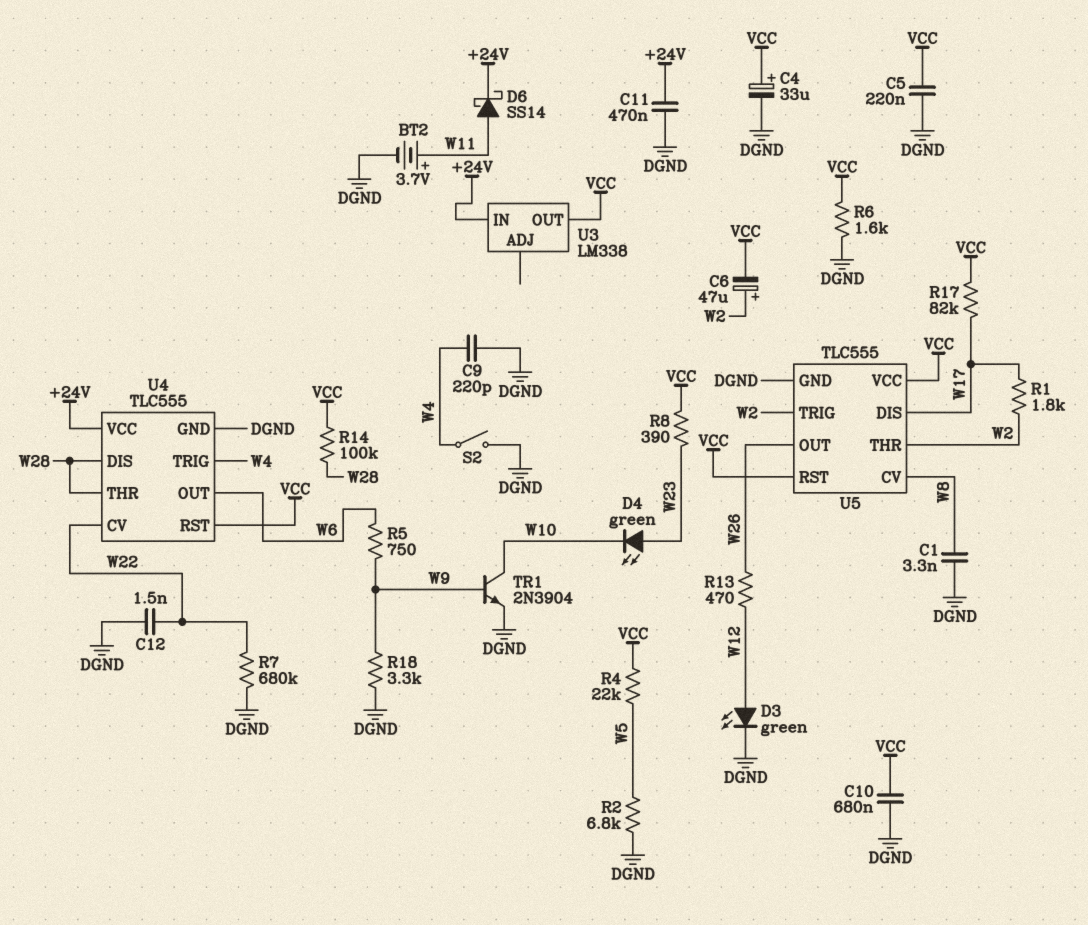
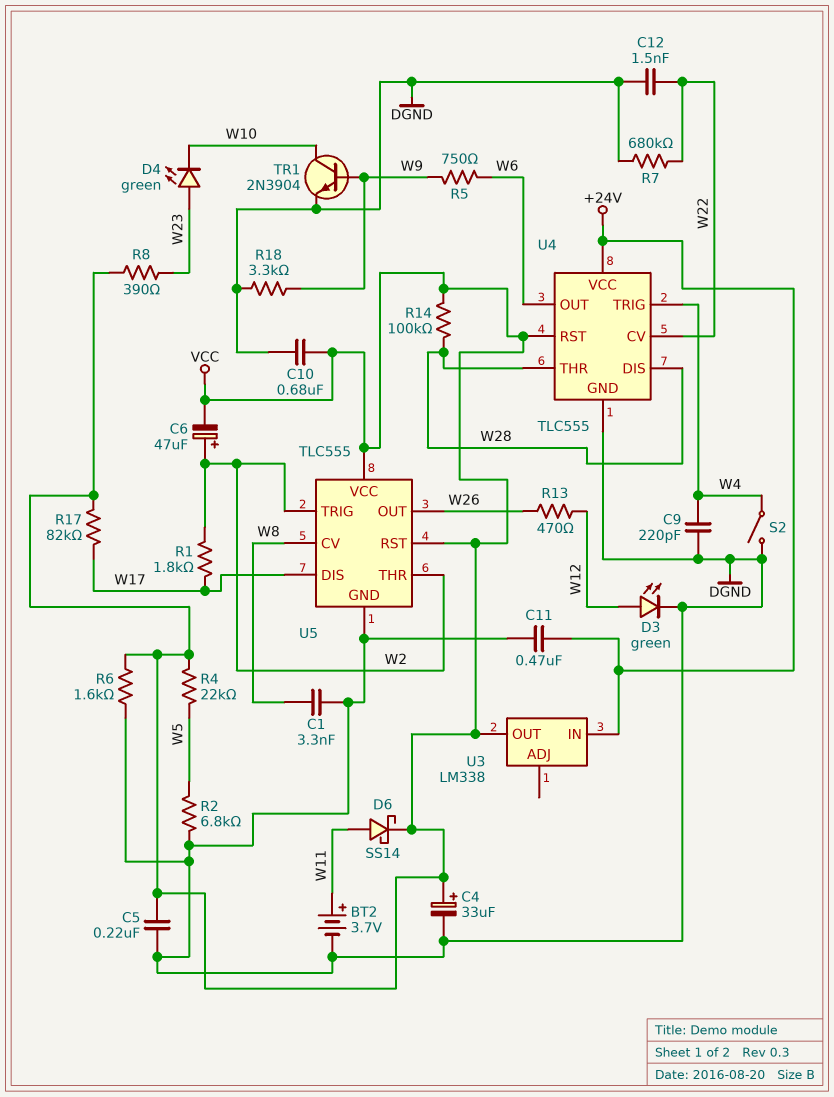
D6: schottky SS14 (A W11, K +24V) -> schottky SS14 (A W11, K VCC)

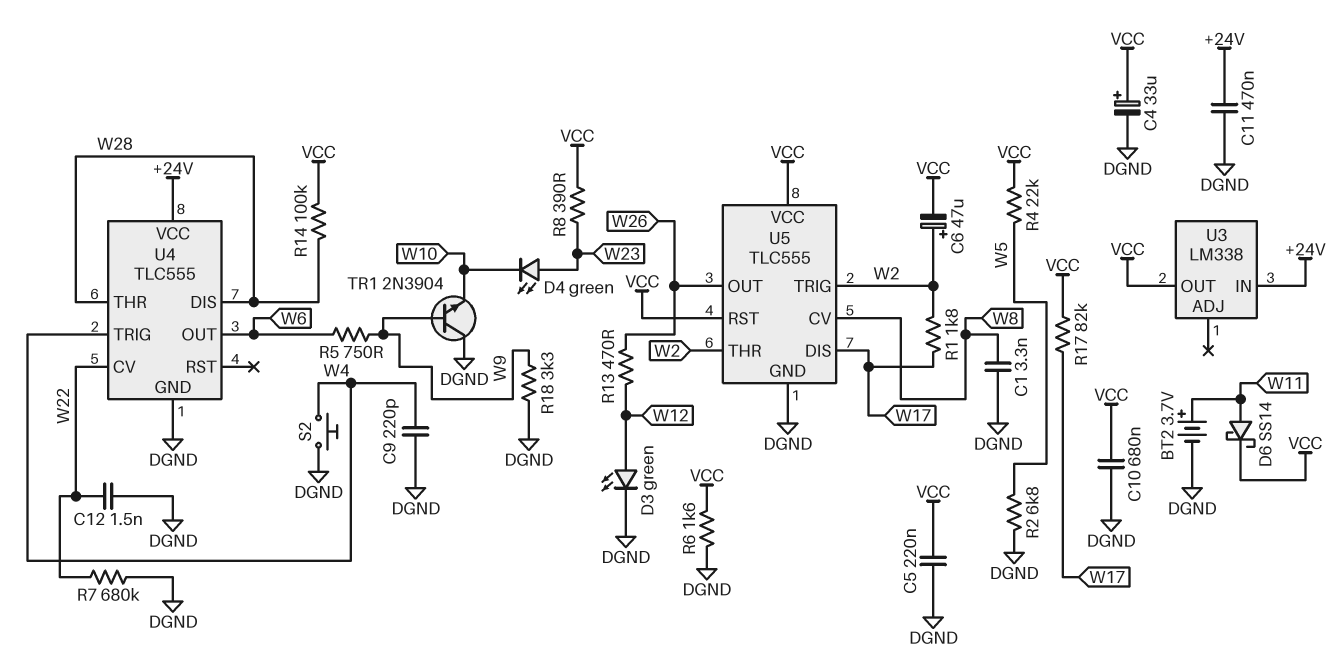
S2: switch (DGND, W4) -> button (DGND, W4)
TR1: NPN 2N3904 (B W9, C W10, E DGND) -> NPN 2N3904 (B W9, C DGND, E W10)
U4 pin RST: VCC -> none

